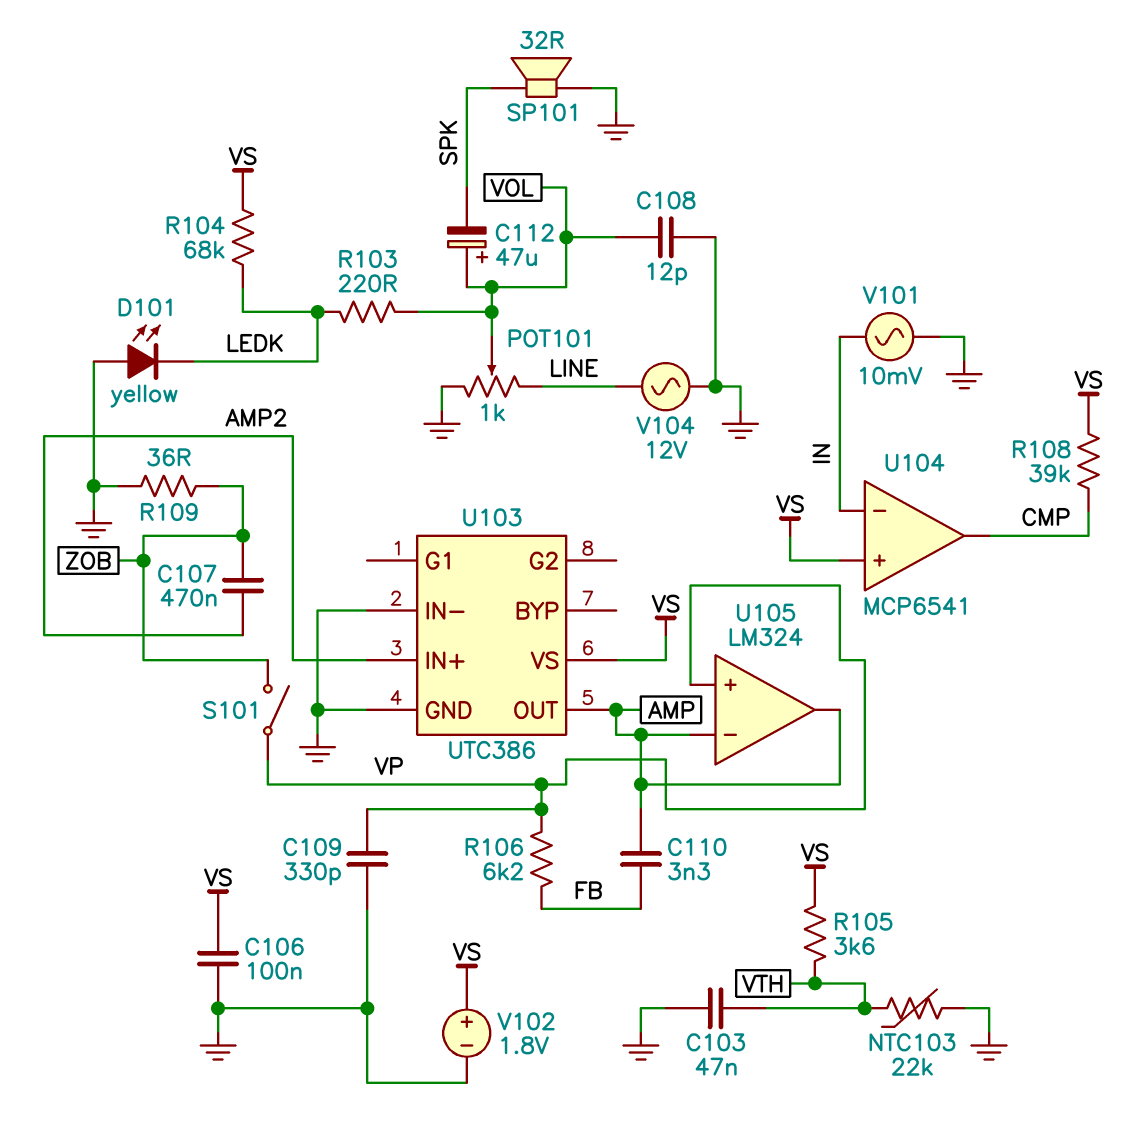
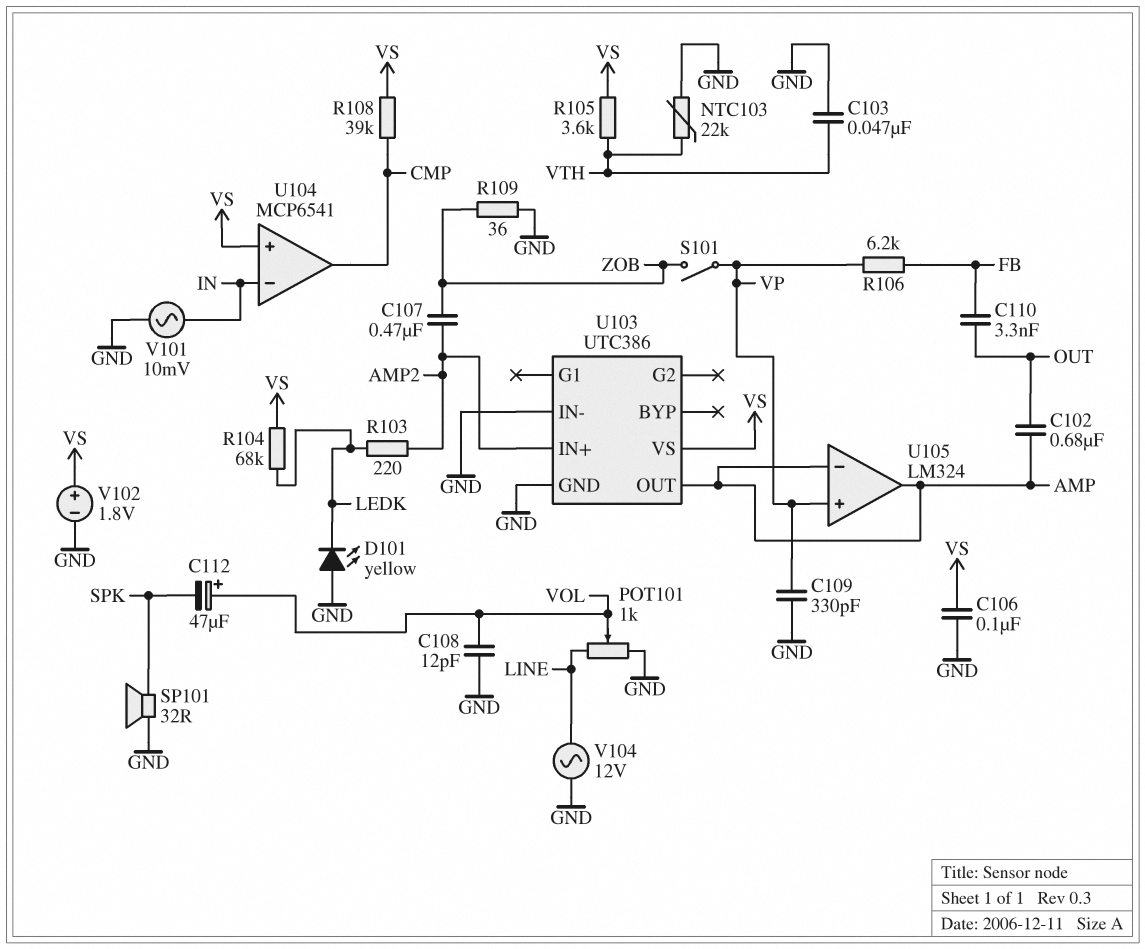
C102: none -> 680nF (AMP, OUT)
C110: 3.3nF (AMP, FB) -> 3.3nF (FB, OUT)
R103: 220 (LEDK, VOL) -> 220 (AMP2, LEDK)

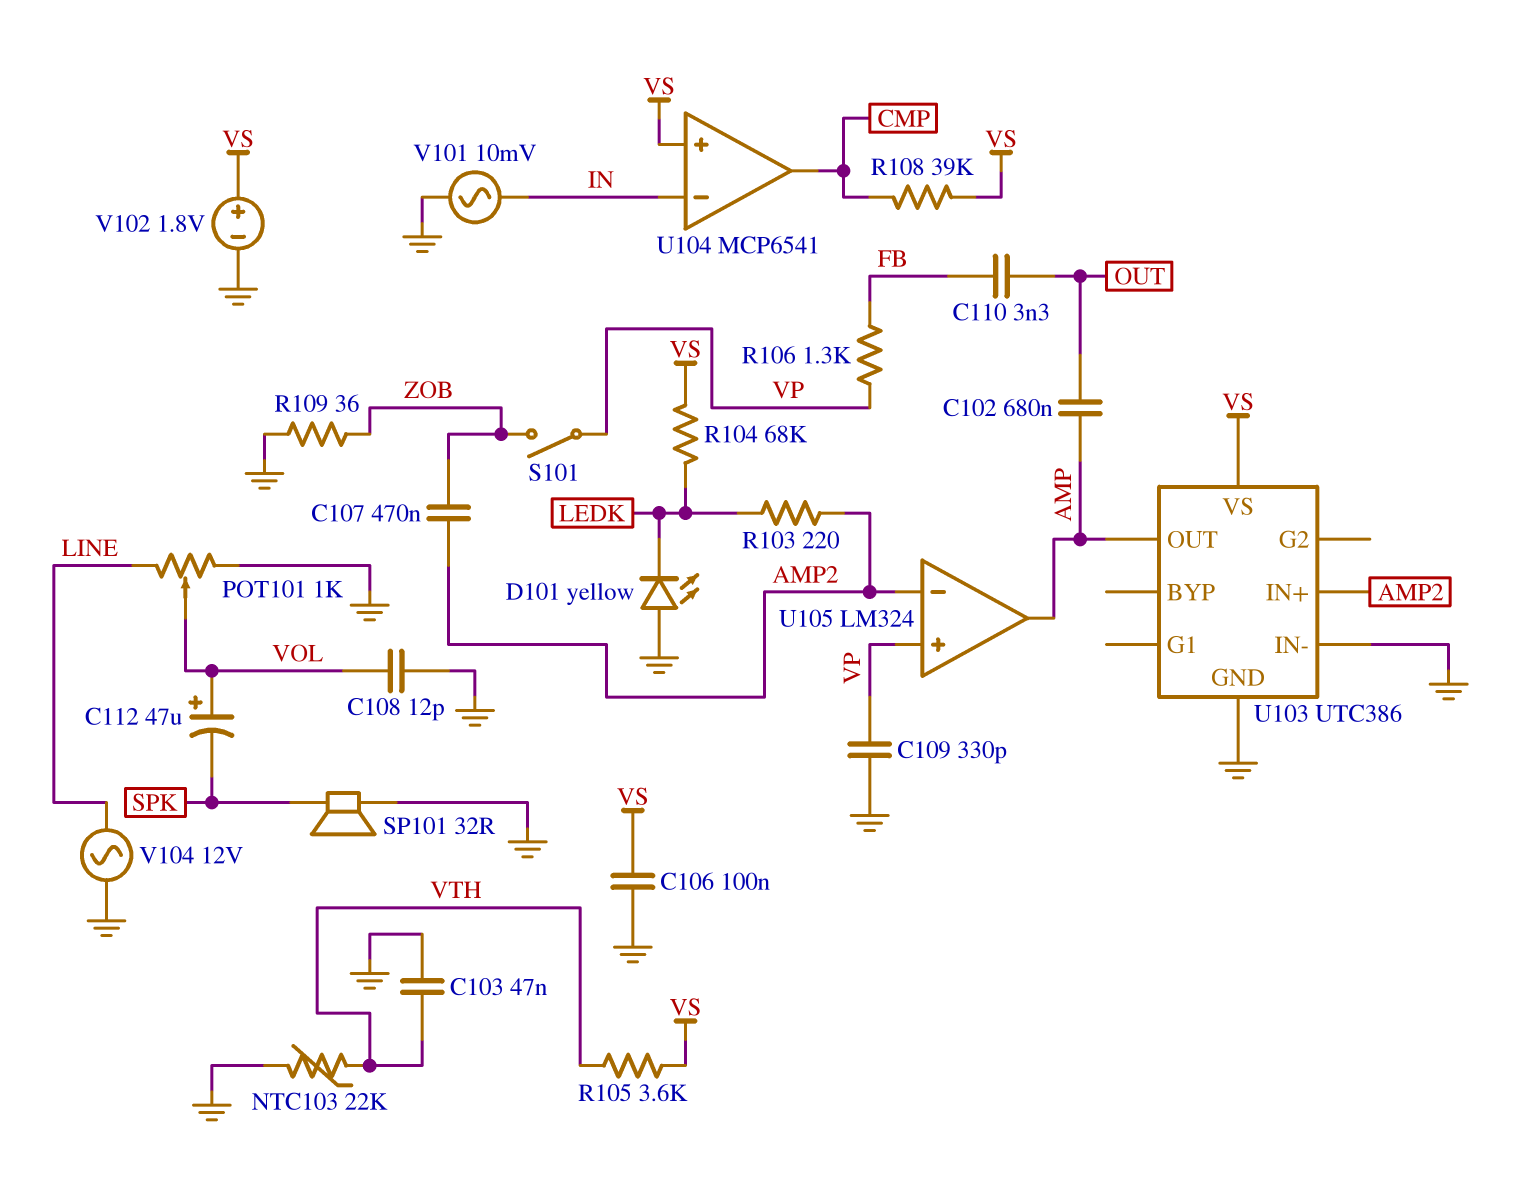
R106: 6.2k (FB, VP) -> 1.3k (FB, VP)
U105 pin in-: AMP -> AMP2

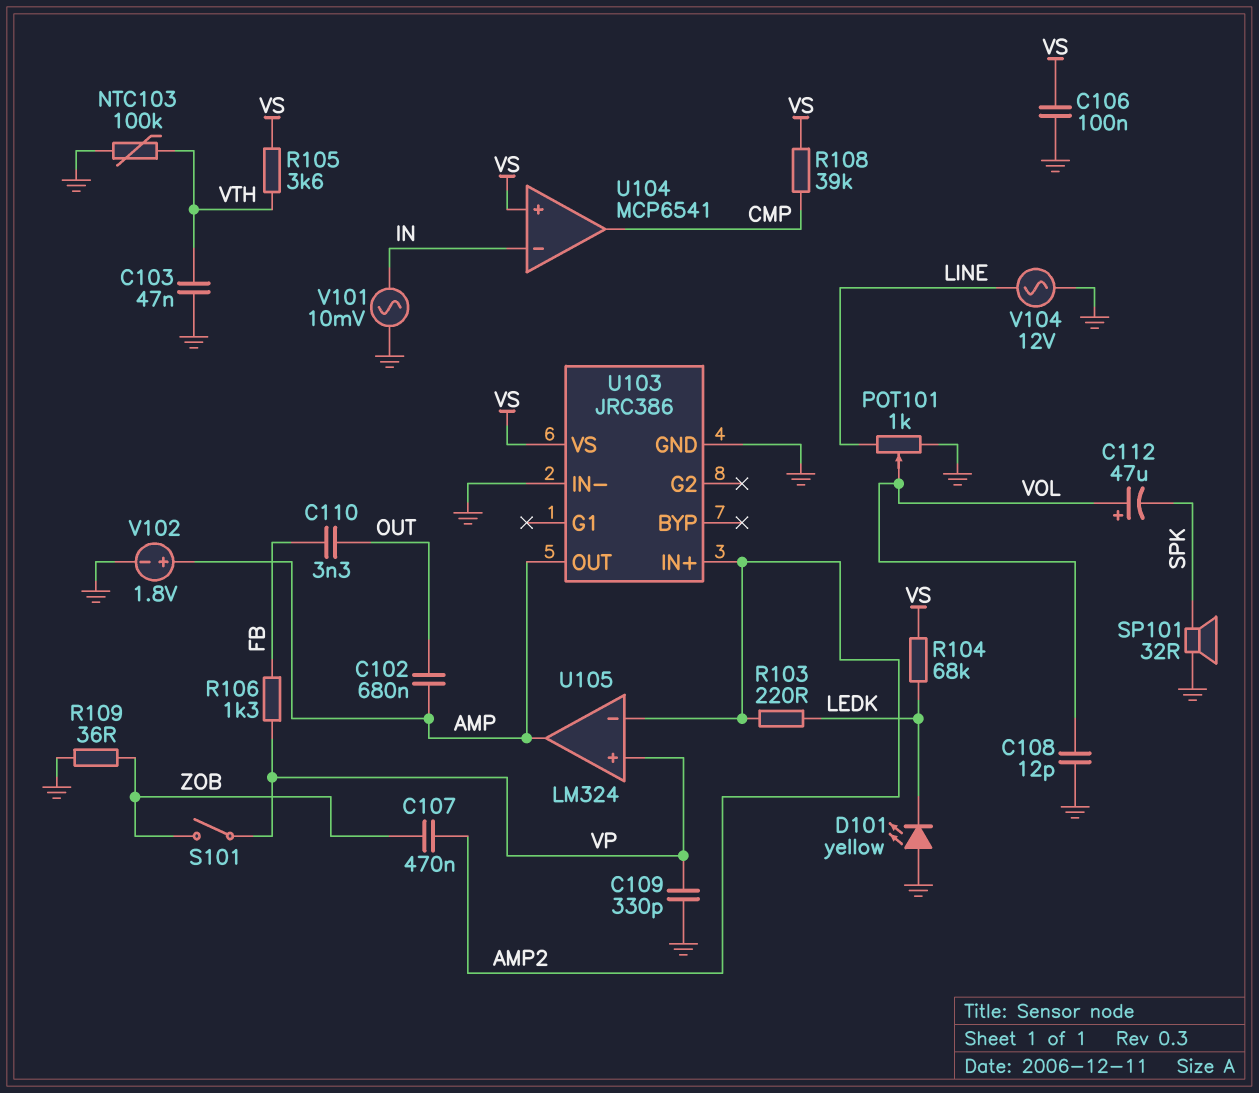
NTC103: 22k (GND, VTH) -> 100k (GND, VTH)
U103: UTC386 -> JRC386
V102: 1.8V (plus VS, minus GND) -> 1.8V (plus AMP, minus GND)

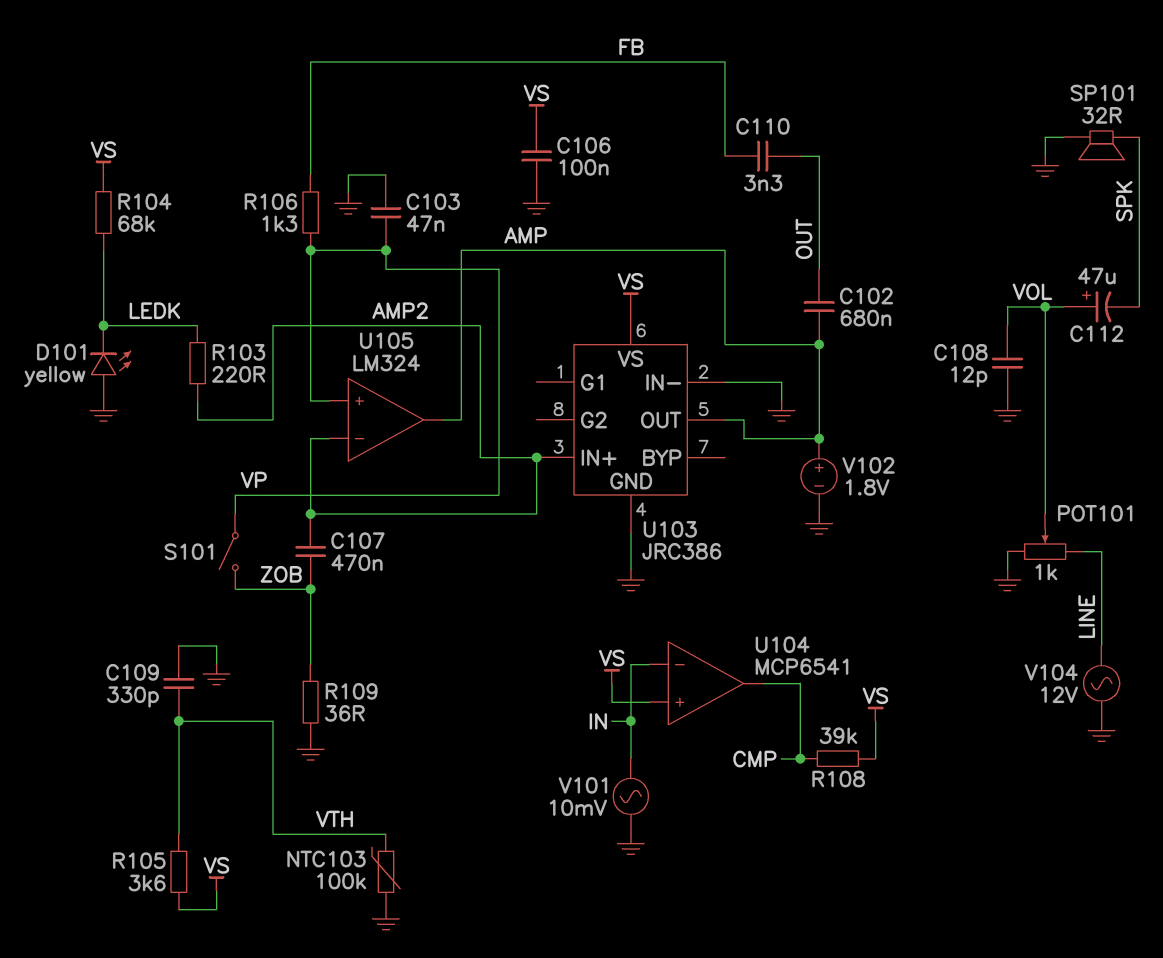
C103: 47nF (GND, VTH) -> 47nF (GND, VP)
C109: 330pF (GND, VP) -> 330pF (GND, VTH)

